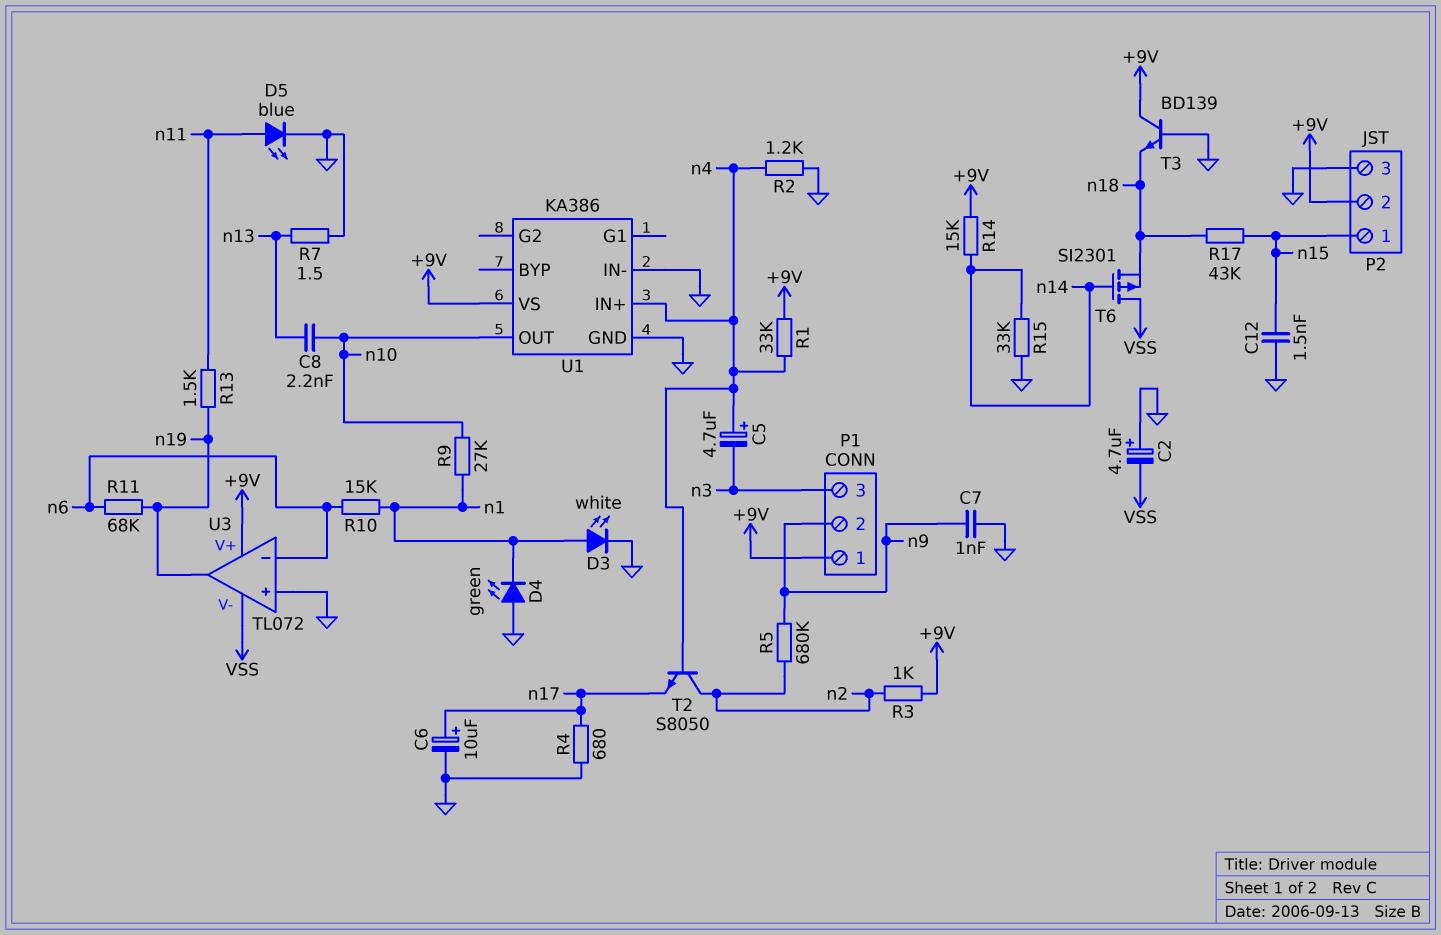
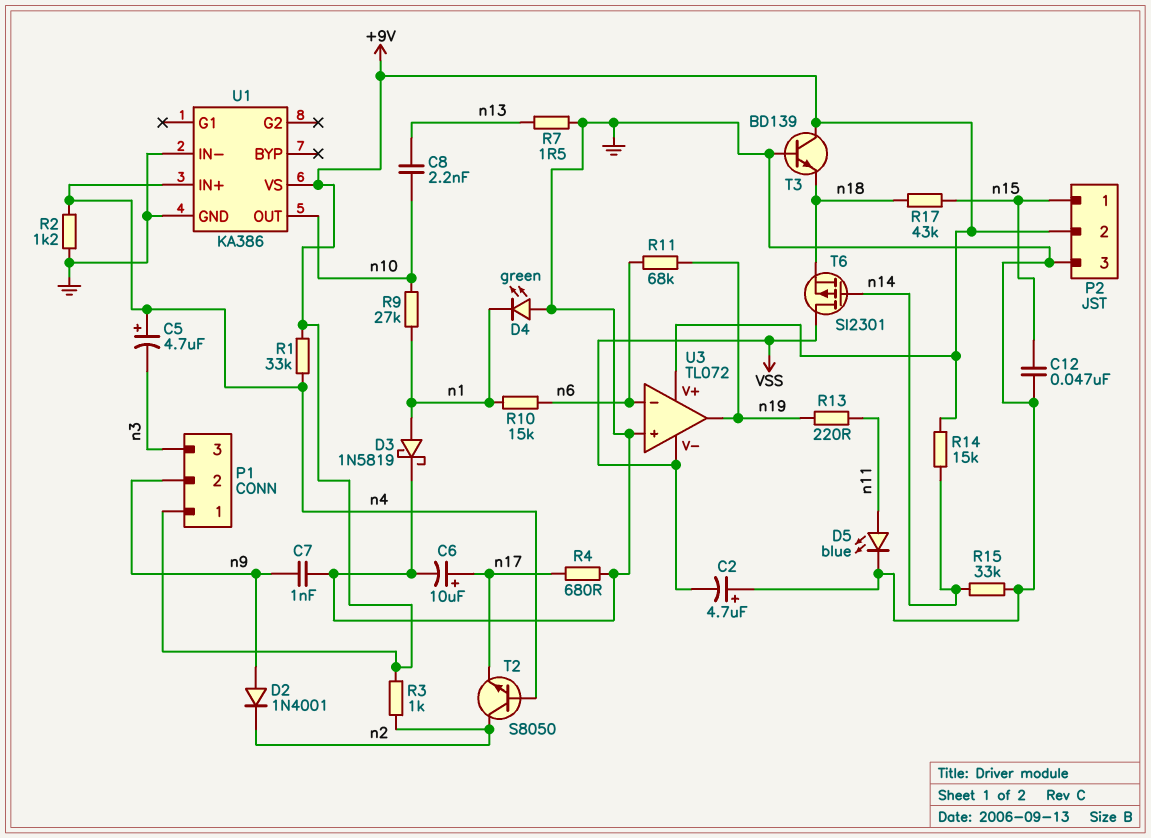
C12: 1.5nF (GND, n15) -> 47nF (GND, n15)
D2: none -> diode 1N4001 (A n9, K n2)
D3: LED white (A n1, K GND) -> schottky 1N5819 (A n1, K GND)
R5: 680k (n2, n9) -> none
R13: 1.5k (n11, n19) -> 220 (n11, n19)

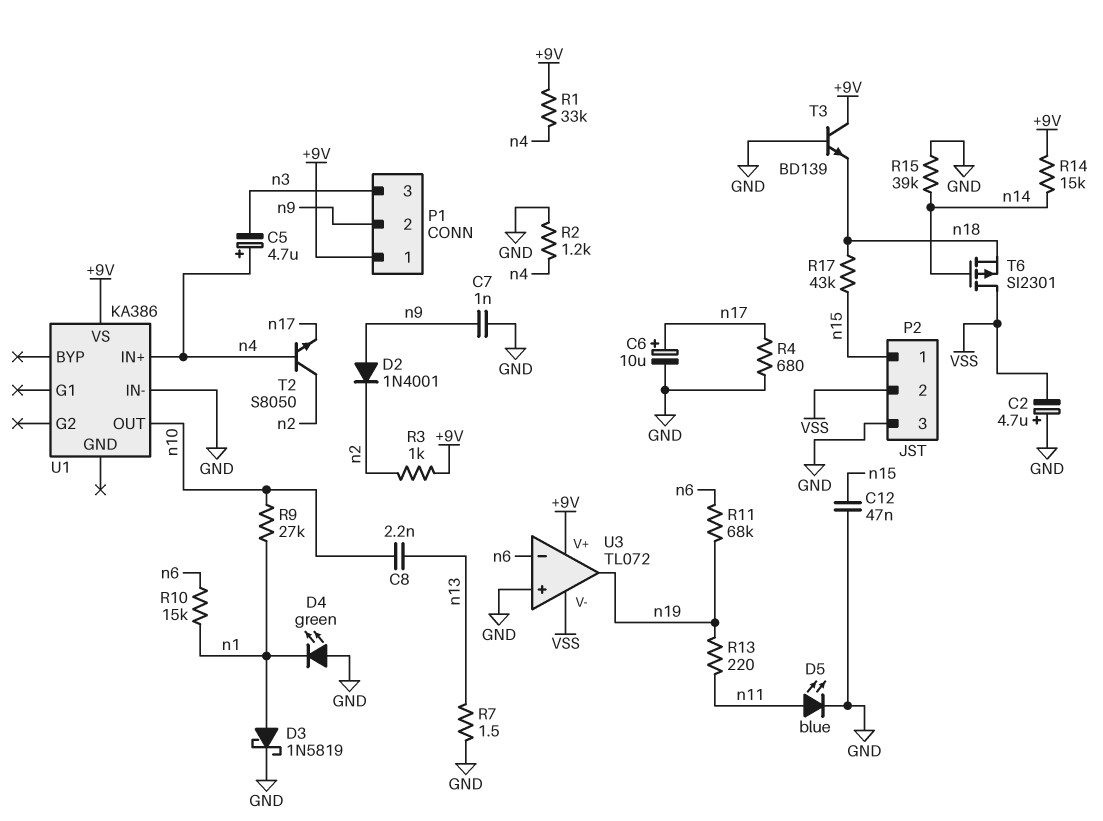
P2 pin 2: +9V -> VSS
R15: 33k (GND, n14) -> 39k (GND, n14)
U1 pin GND: GND -> none

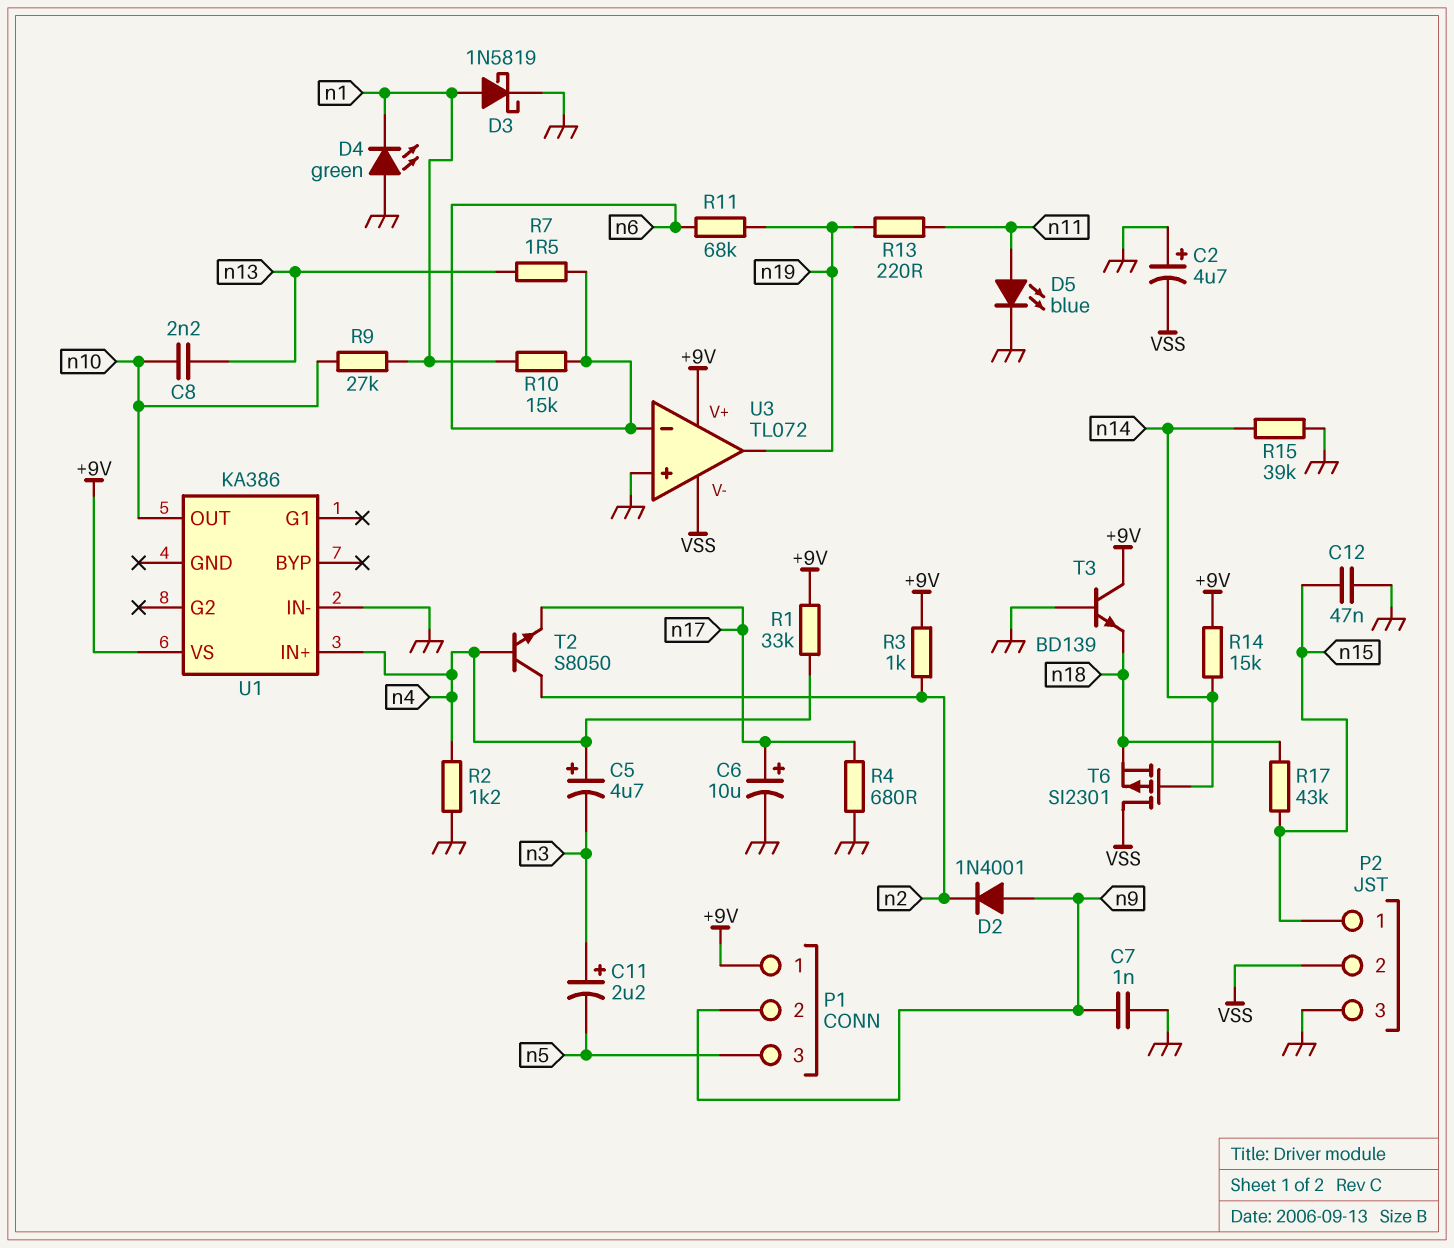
C11: none -> 2.2uF (plus n3, minus n5)
P1 pin 3: n3 -> n5
R7: 1.5 (GND, n13) -> 1.5 (n6, n13)

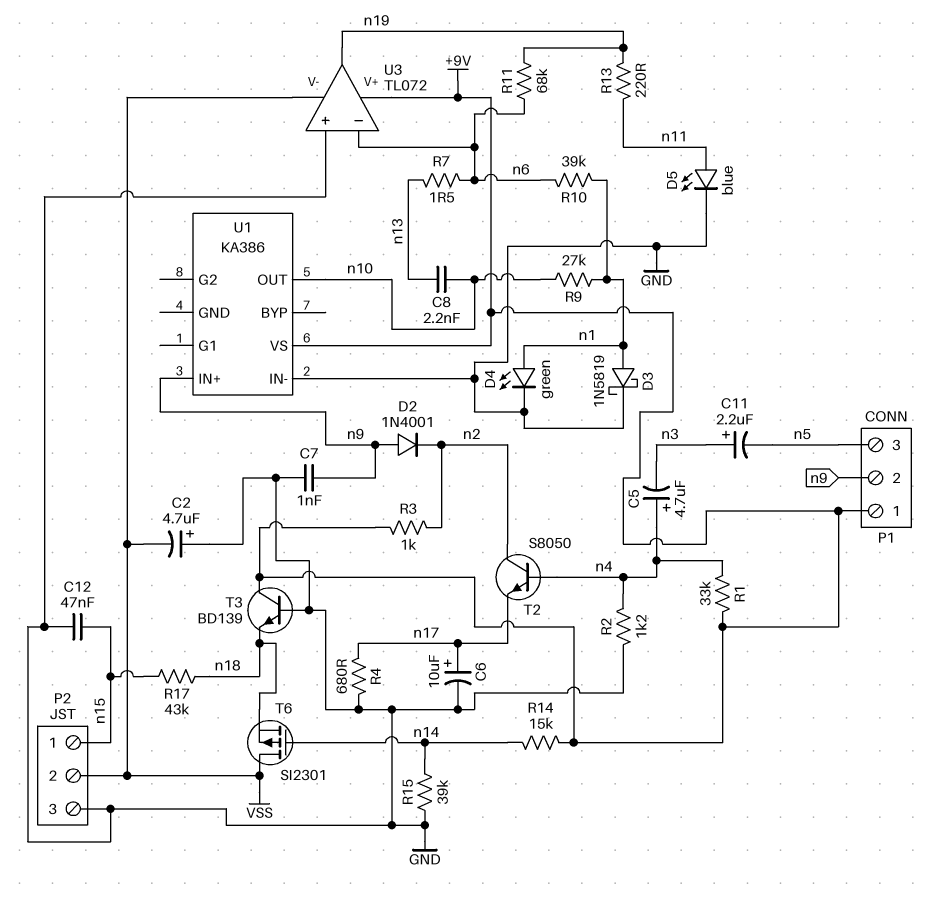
D4: LED green (A GND, K n1) -> LED green (A n1, K GND)
R10: 15k (n1, n6) -> 39k (n1, n6)
U1 pin IN+: n4 -> n9

